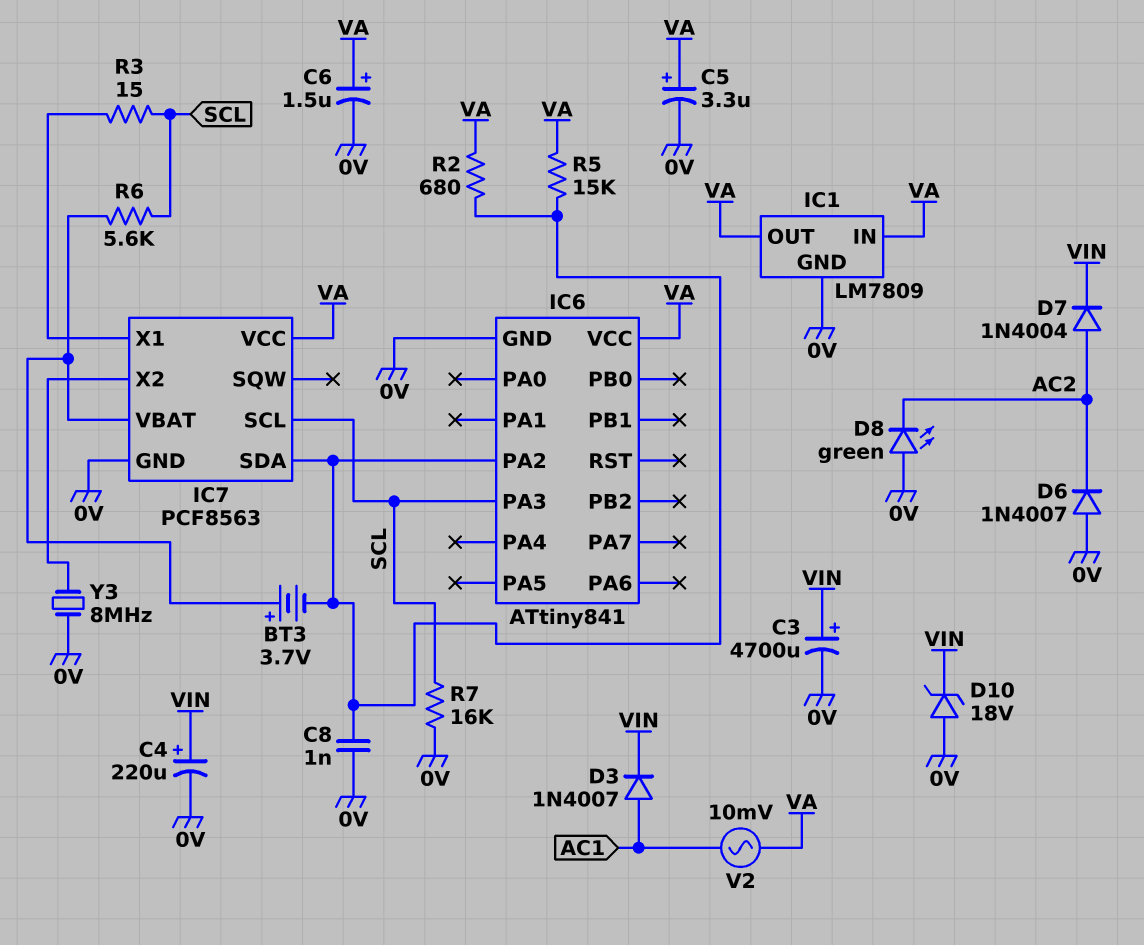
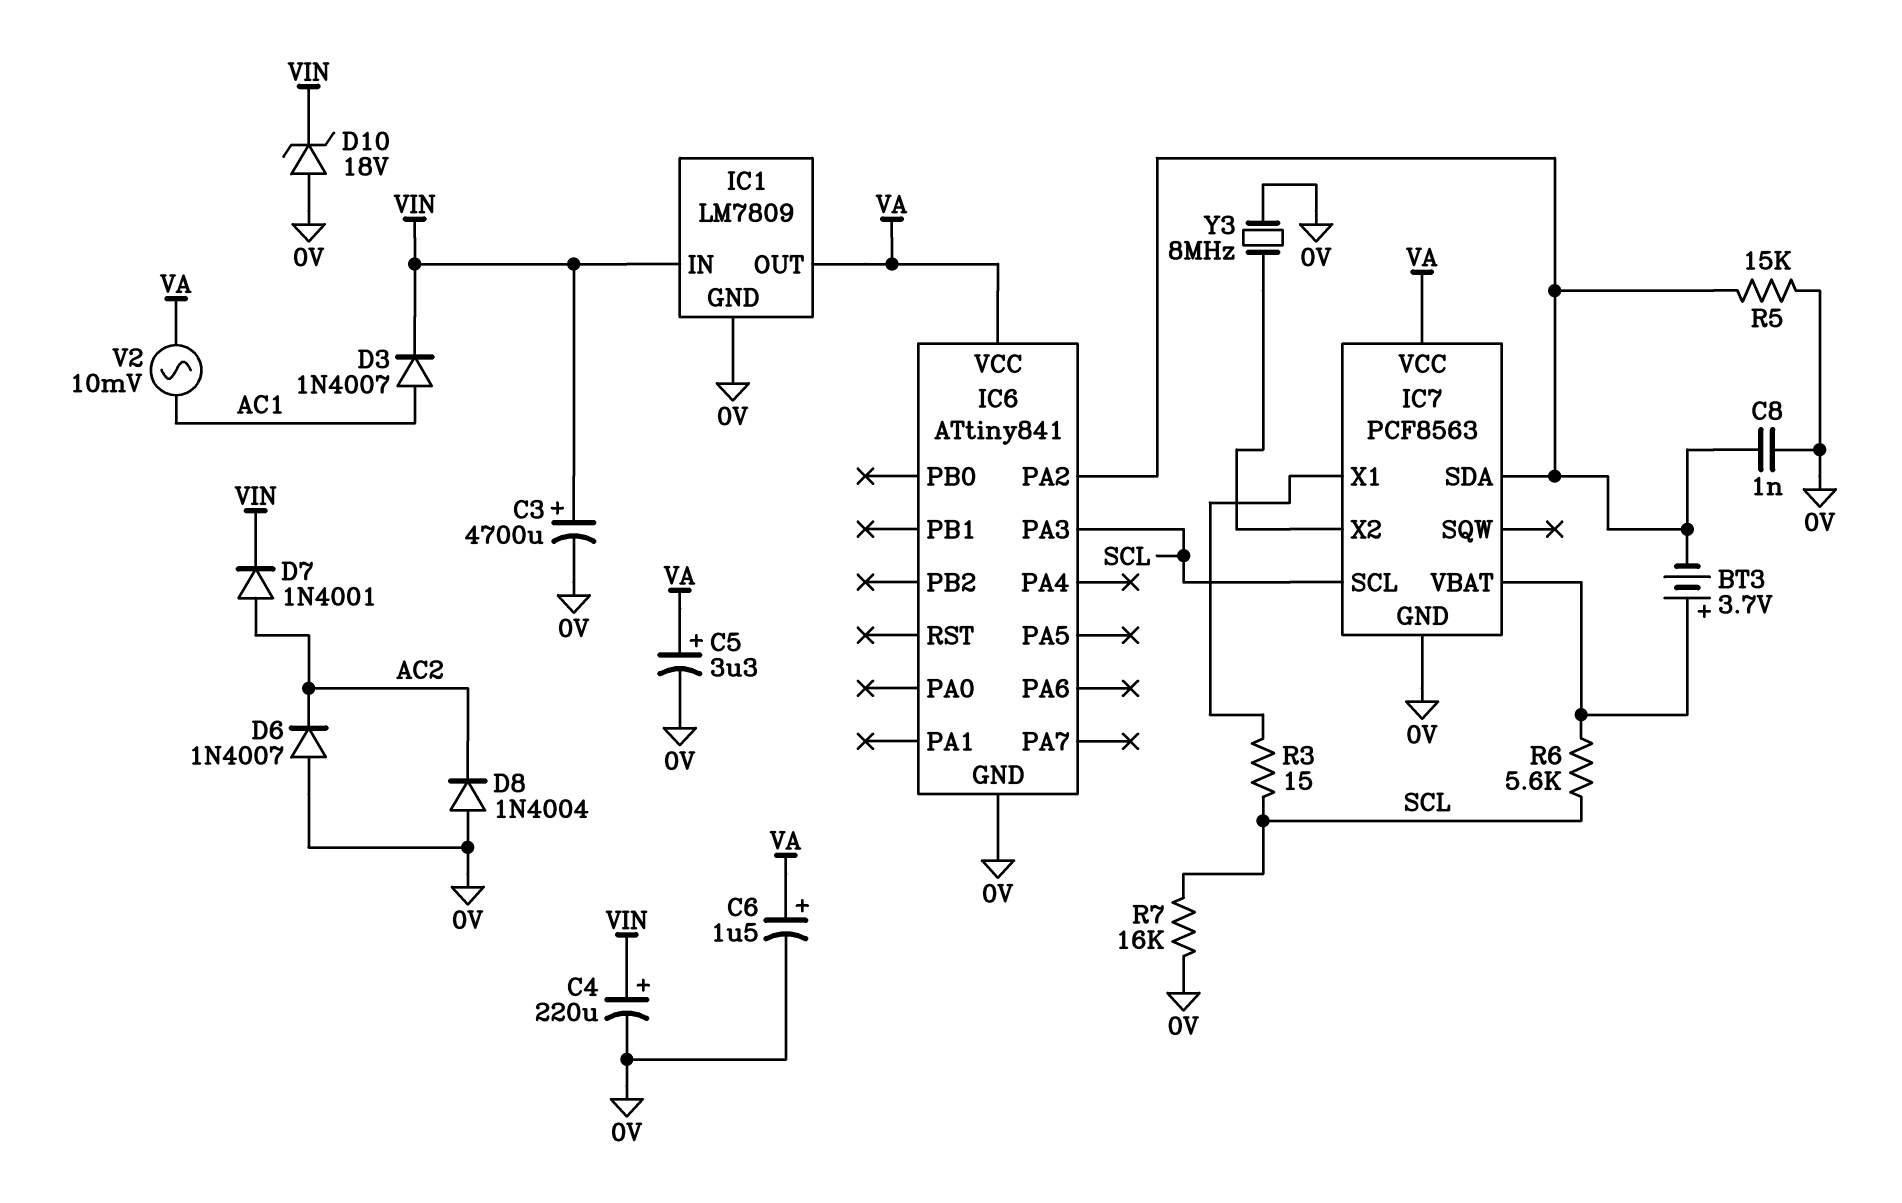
D7: diode 1N4004 (A AC2, K VIN) -> diode 1N4001 (A AC2, K VIN)
D8: LED green (A 0V, K AC2) -> diode 1N4004 (A 0V, K AC2)
IC1 pin IN: VA -> VIN
R2: 680 (IC6/PA2, VA) -> none
R5: 15k (IC6/PA2, VA) -> 15k (0V, IC6/PA2)

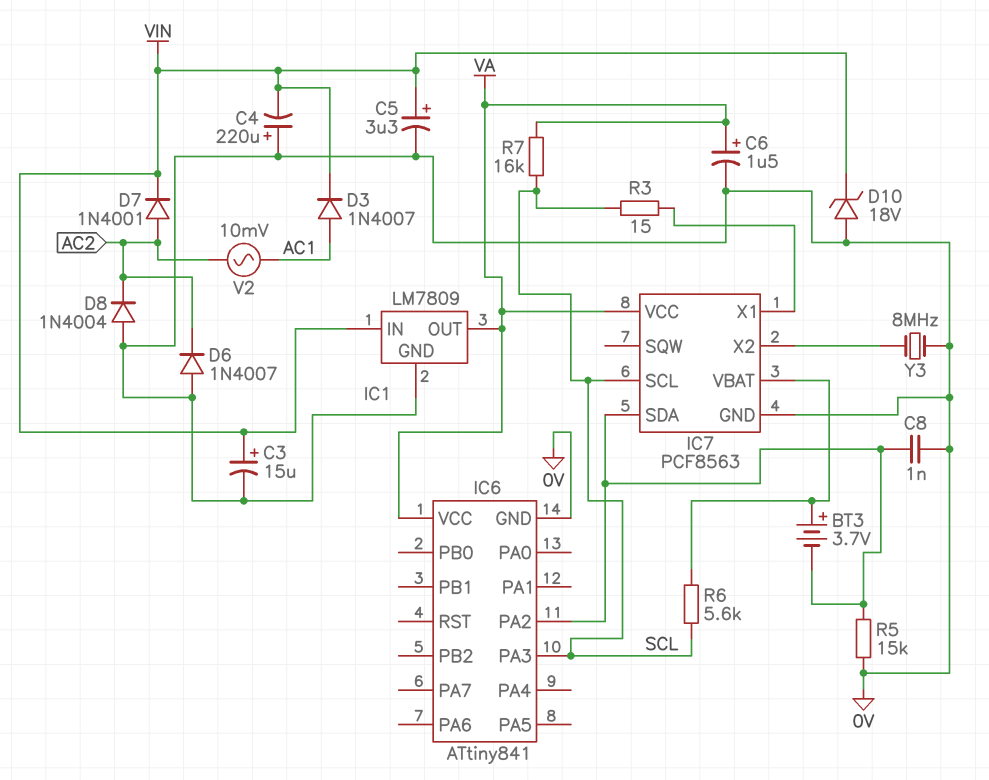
C3: 4700uF (plus VIN, minus 0V) -> 15uF (plus VIN, minus 0V)
C4: 220uF (plus VIN, minus 0V) -> 220uF (plus 0V, minus VIN)
C5: 3.3uF (plus VA, minus 0V) -> 3.3uF (plus VIN, minus 0V)
R7: 16k (0V, SCL) -> 16k (SCL, VA)
V2: AC 10mV (AC1, VA) -> AC 10mV (AC1, AC2)

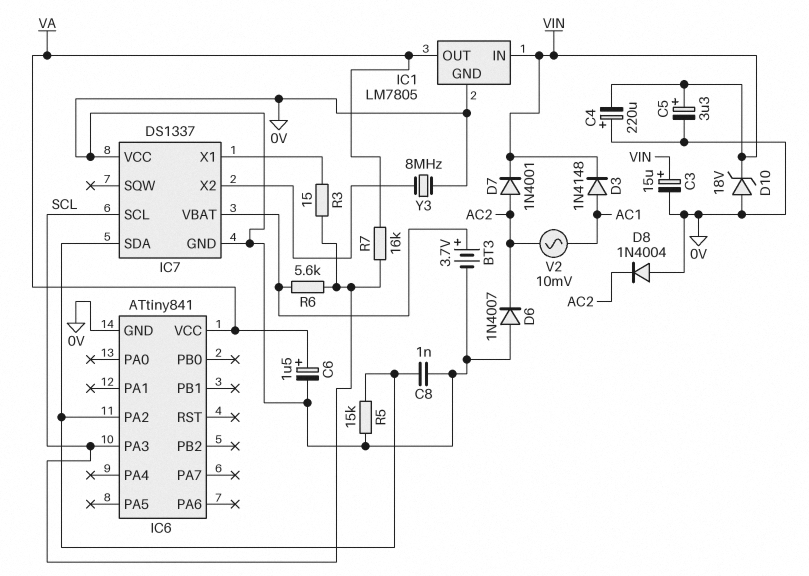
BT3: 3.7V (plus IC7/VBAT, minus IC6/PA2) -> 3.7V (plus IC7/VBAT, minus 0V)
D3: diode 1N4007 (A AC1, K VIN) -> diode 1N4148 (A AC1, K VIN)
IC1: LM7809 -> LM7805
IC7: PCF8563 -> DS1337
IC7 pin VCC: VA -> 0V

